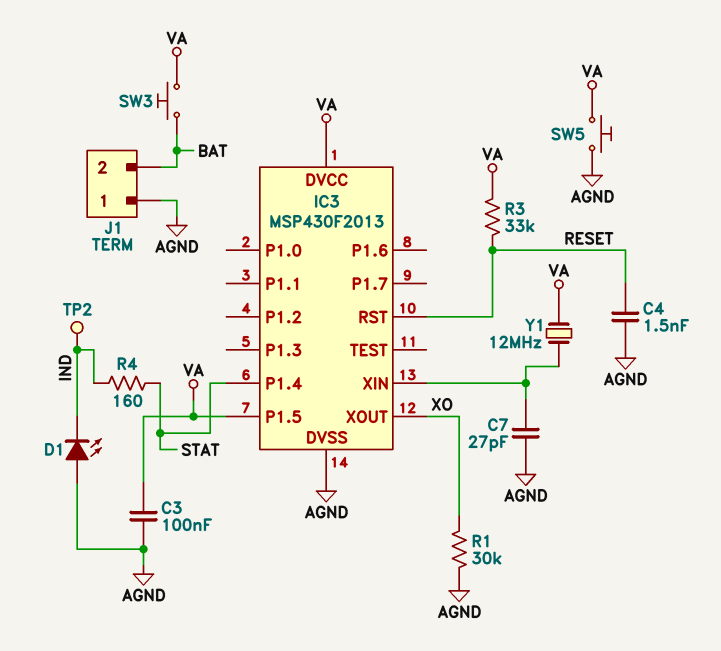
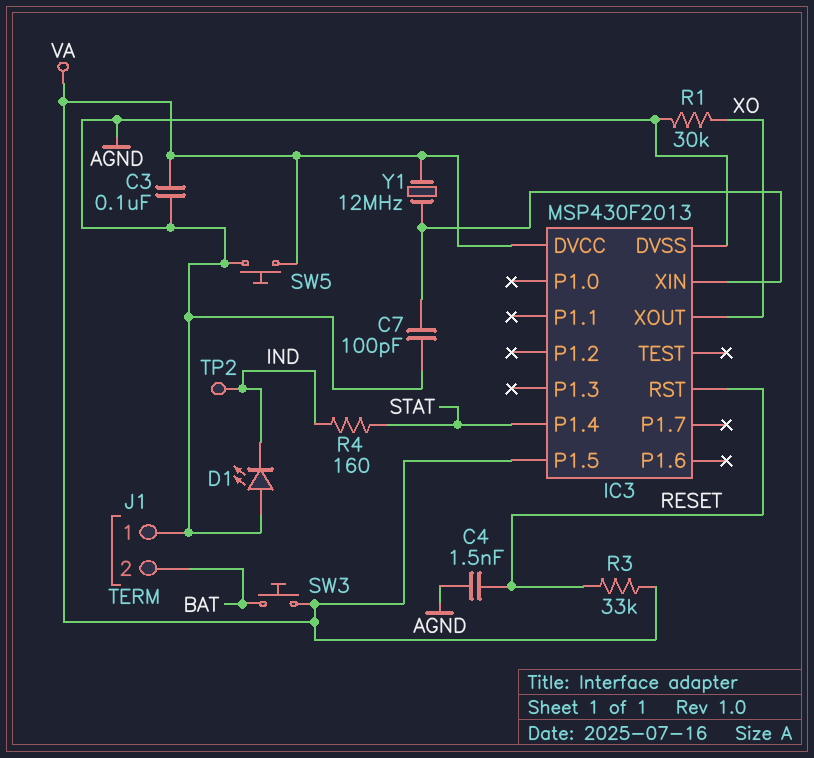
C7: 27pF (AGND, IC3/XIN) -> 100pF (AGND, IC3/XIN)

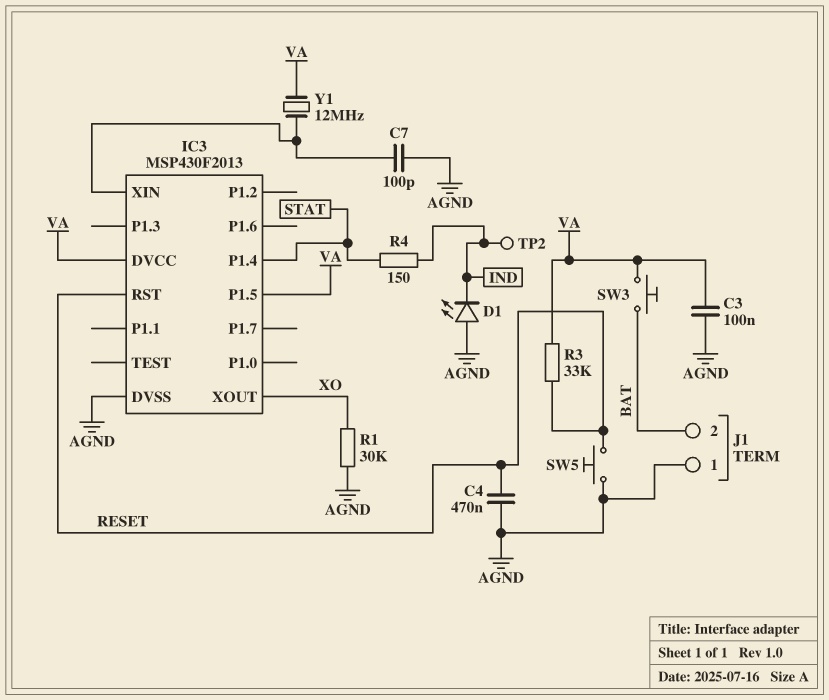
C4: 1.5nF (AGND, RESET) -> 470nF (AGND, RESET)
R4: 160 (IND, STAT) -> 150 (IND, STAT)
SW5: button (AGND, VA) -> button (AGND, RESET)

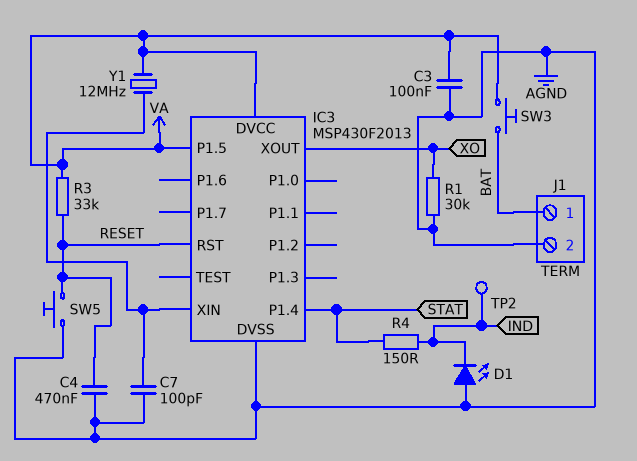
J1 pin 1: AGND -> BAT
J1 pin 2: BAT -> AGND

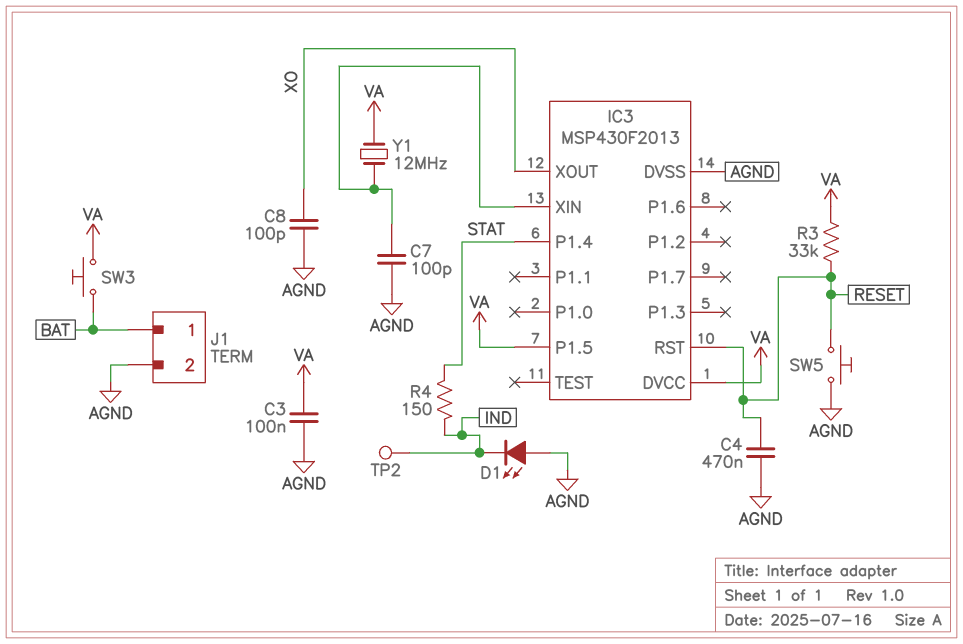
C8: none -> 100pF (AGND, XO)
R1: 30k (AGND, XO) -> none

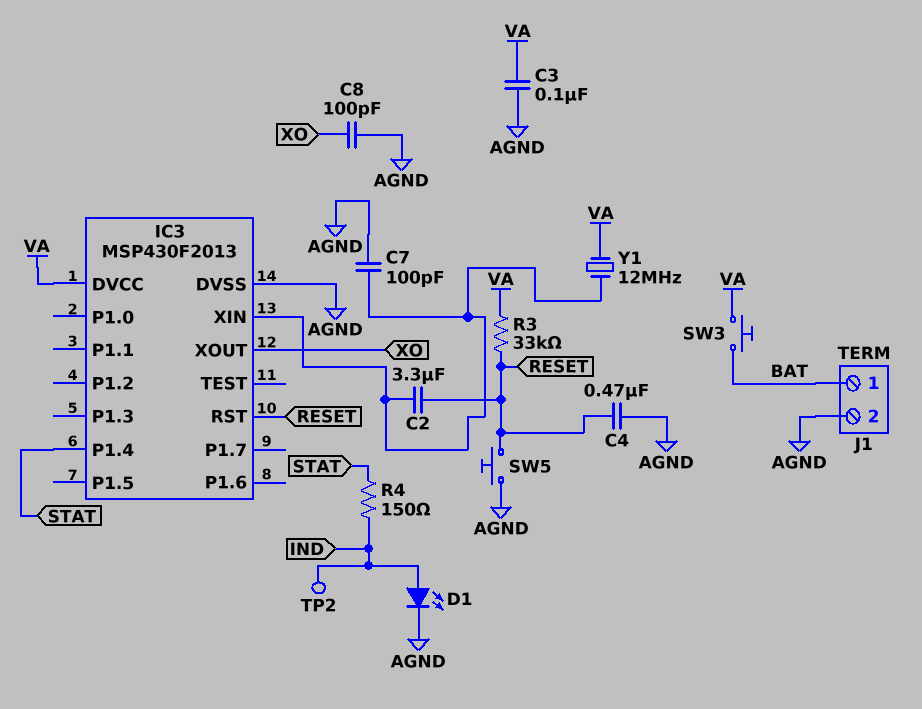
C2: none -> 3.3uF (IC3/XIN, RESET)
D1: LED (A AGND, K IND) -> LED (A IND, K AGND)
IC3 pin P1.5: VA -> none

